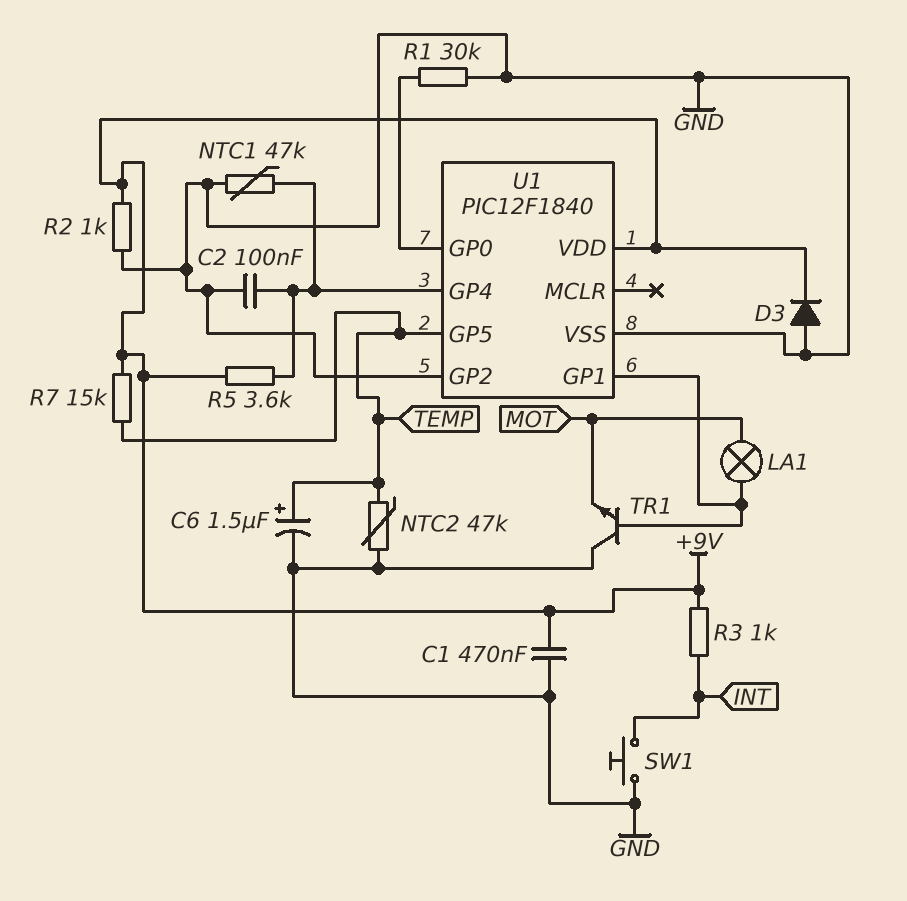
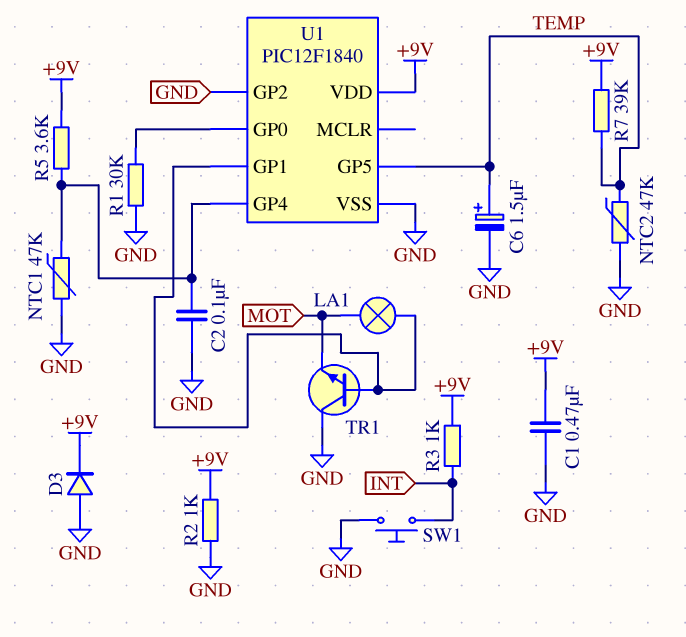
R7: 15k (+9V, TEMP) -> 39k (+9V, TEMP)

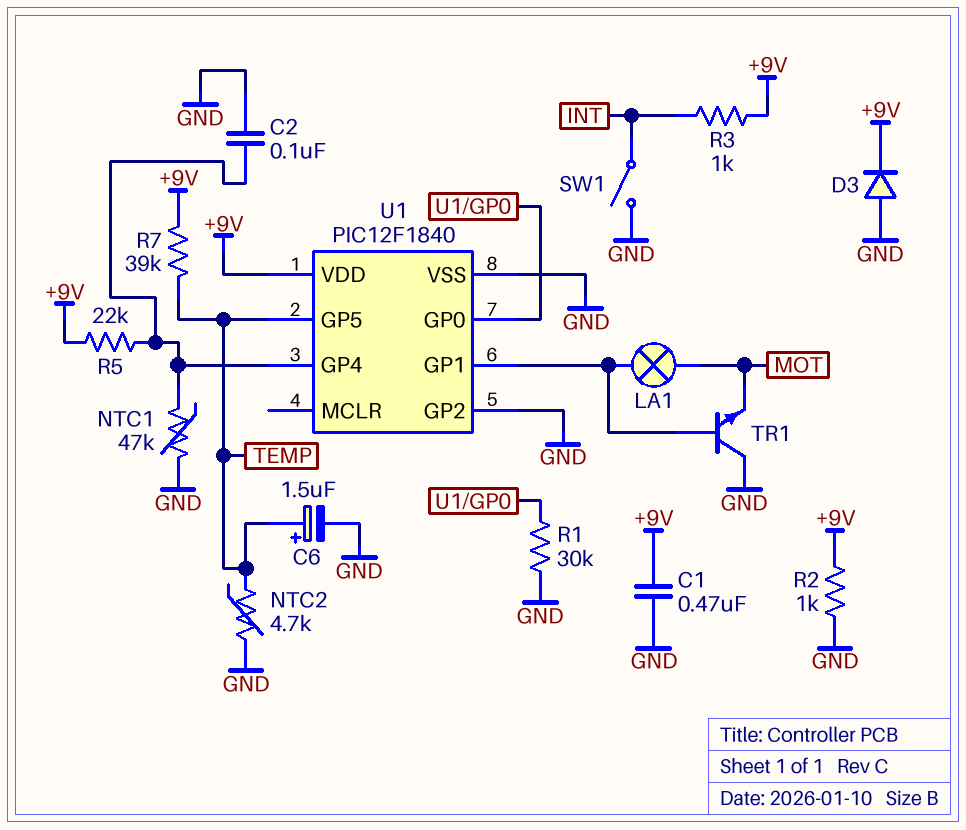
NTC2: 47k (GND, TEMP) -> 4.7k (GND, TEMP)
R5: 3.6k (+9V, U1/GP4) -> 22k (+9V, U1/GP4)
SW1: button (GND, INT) -> switch (GND, INT)

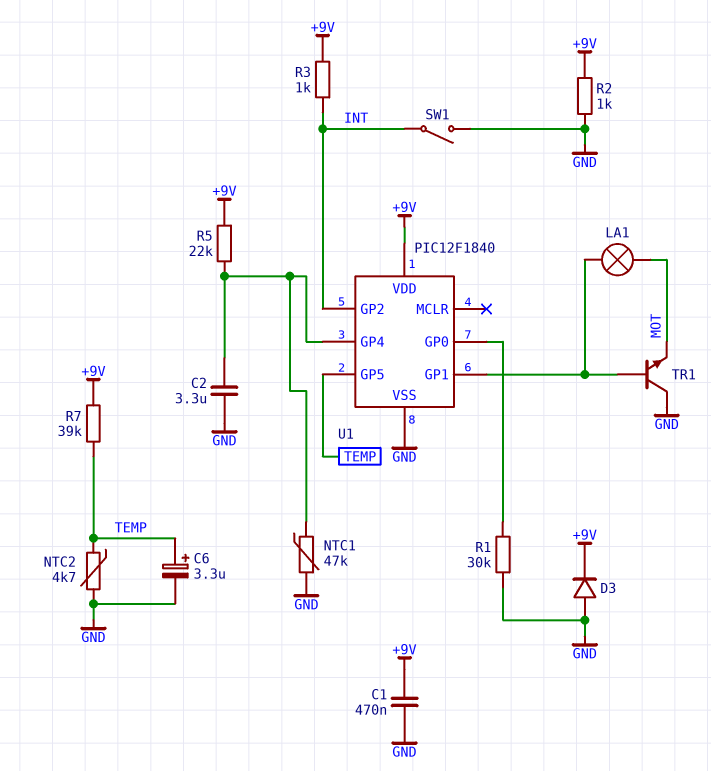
C2: 100nF (GND, U1/GP4) -> 3.3uF (GND, U1/GP4)
C6: 1.5uF (plus TEMP, minus GND) -> 3.3uF (plus TEMP, minus GND)
U1 pin GP2: GND -> INT

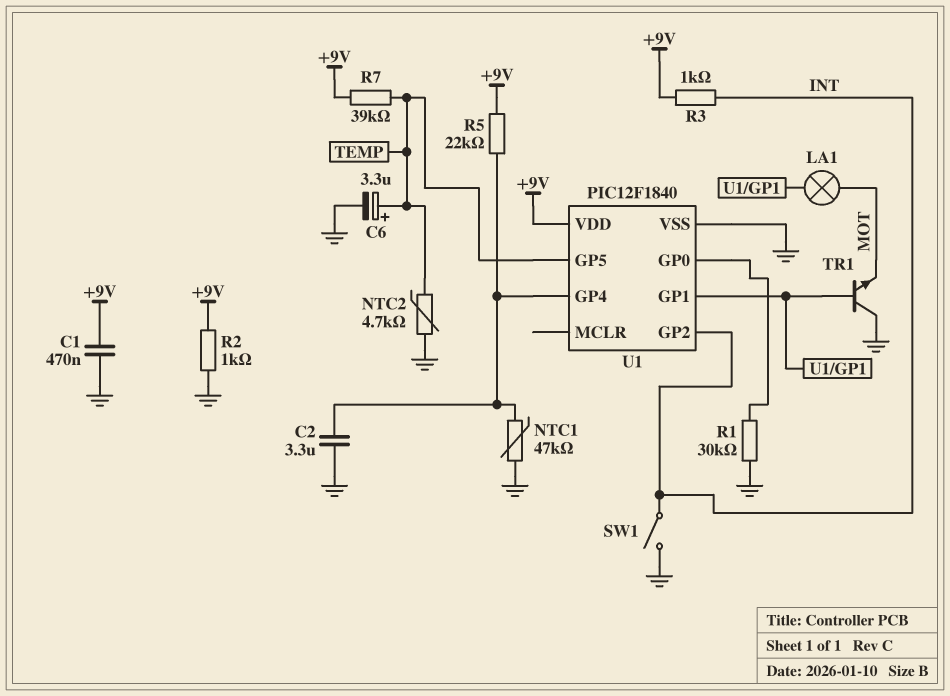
D3: diode (A GND, K +9V) -> none

